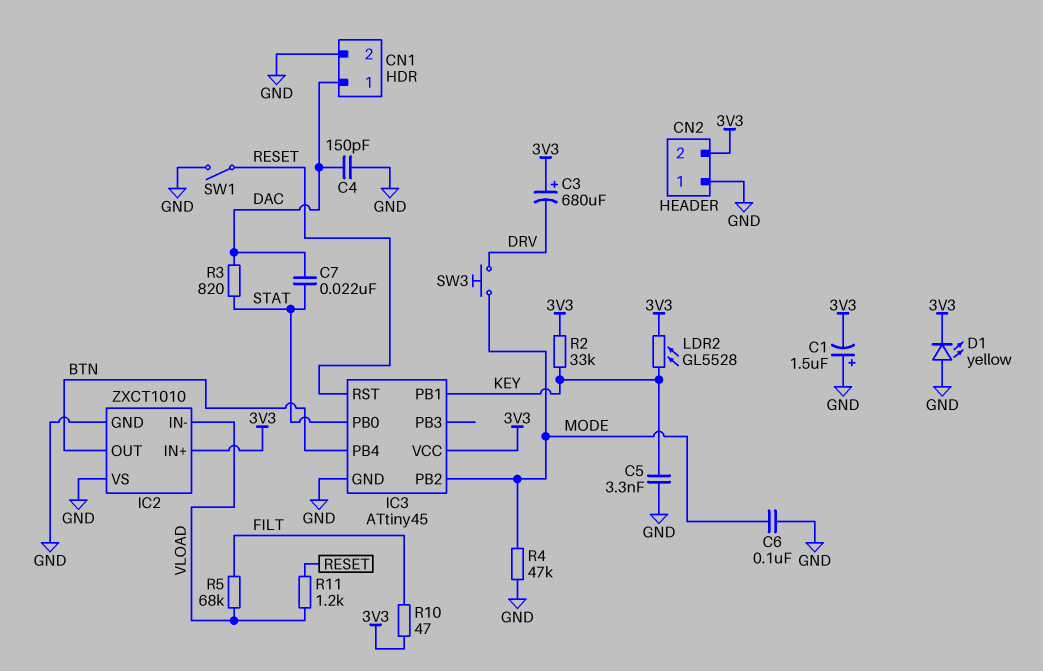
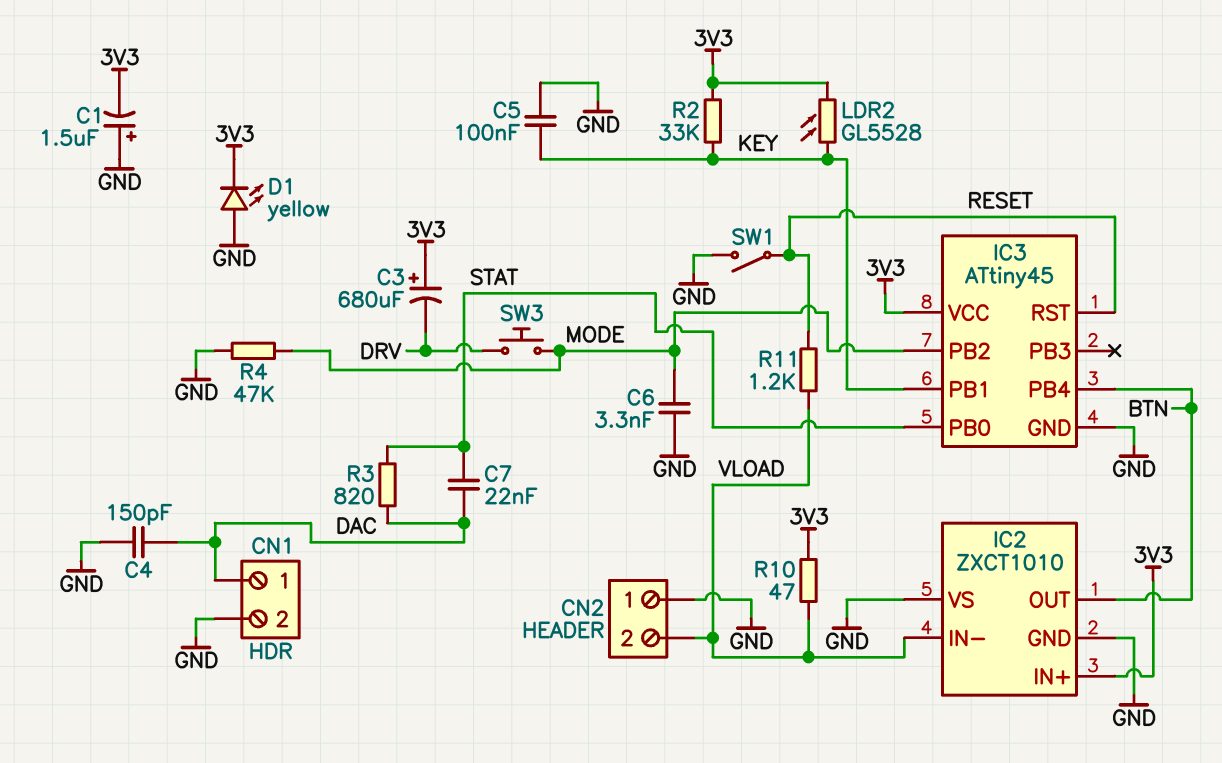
C5: 3.3nF (GND, KEY) -> 100nF (GND, KEY)
C6: 100nF (GND, MODE) -> 3.3nF (GND, MODE)
CN2 pin 2: 3V3 -> VLOAD
R5: 68k (FILT, VLOAD) -> none
R10: 47 (3V3, FILT) -> 47 (3V3, VLOAD)

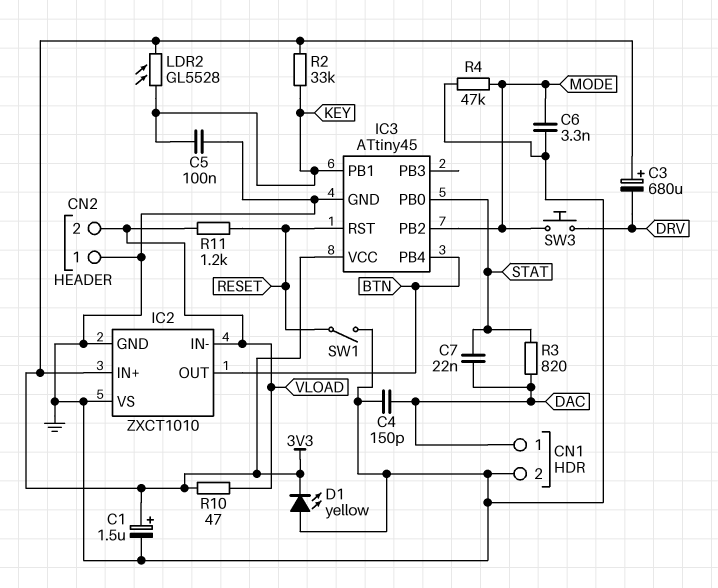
C1: 1.5uF (plus GND, minus 3V3) -> 1.5uF (plus 3V3, minus GND)

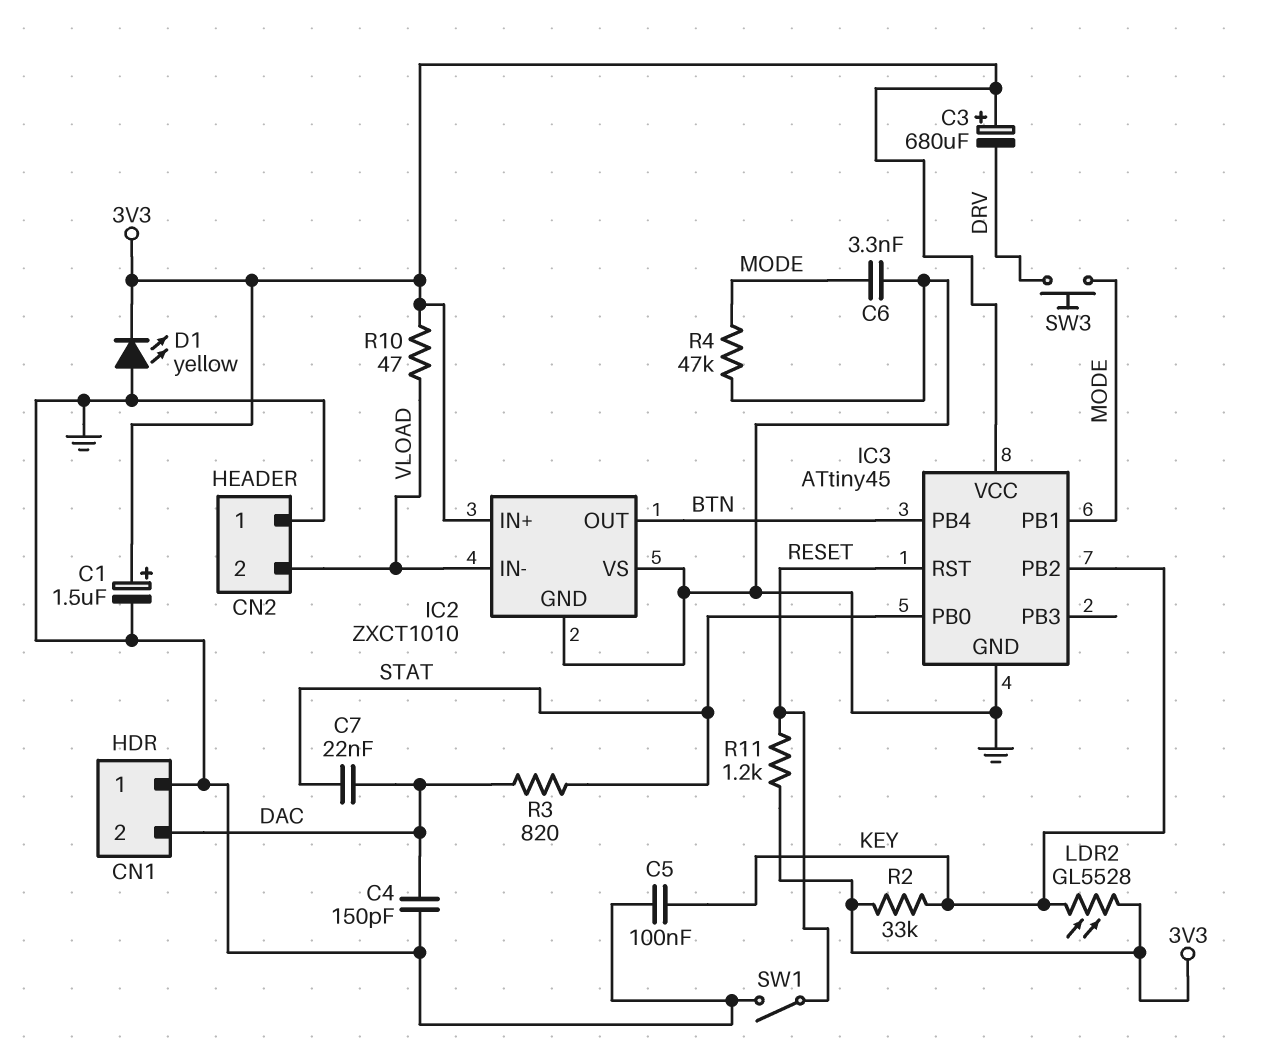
CN1 pin 1: DAC -> GND
CN1 pin 2: GND -> DAC
IC3 pin PB1: KEY -> MODE
IC3 pin PB2: MODE -> KEY
R11: 1.2k (RESET, VLOAD) -> 1.2k (3V3, RESET)

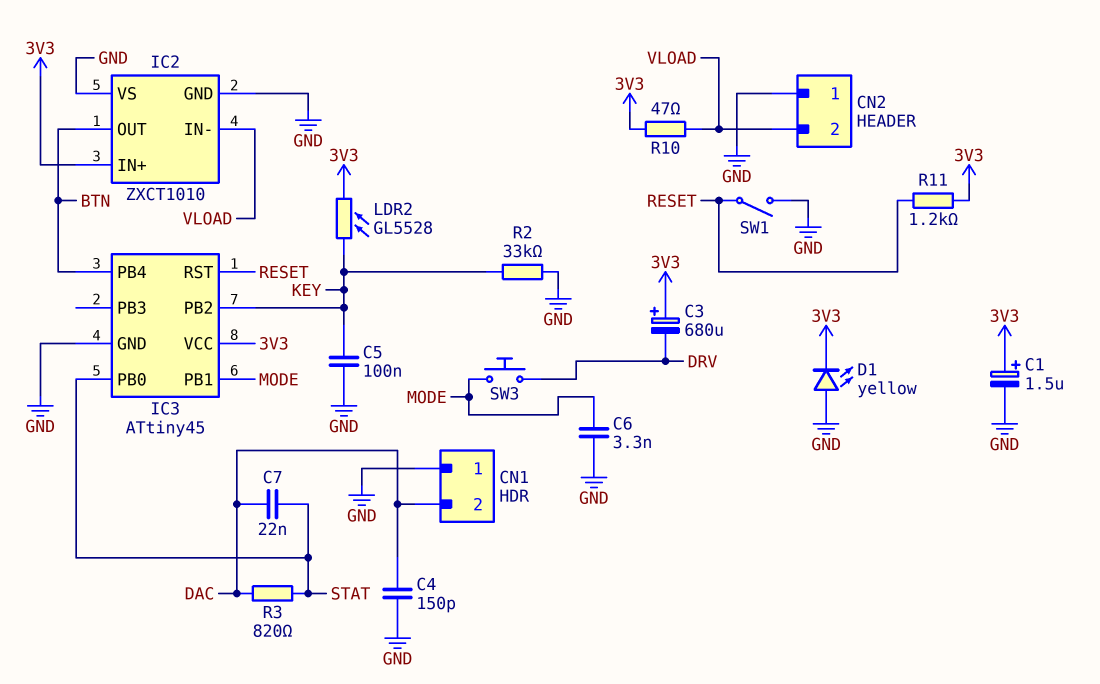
R2: 33k (3V3, KEY) -> 33k (GND, KEY)
R4: 47k (GND, MODE) -> none

